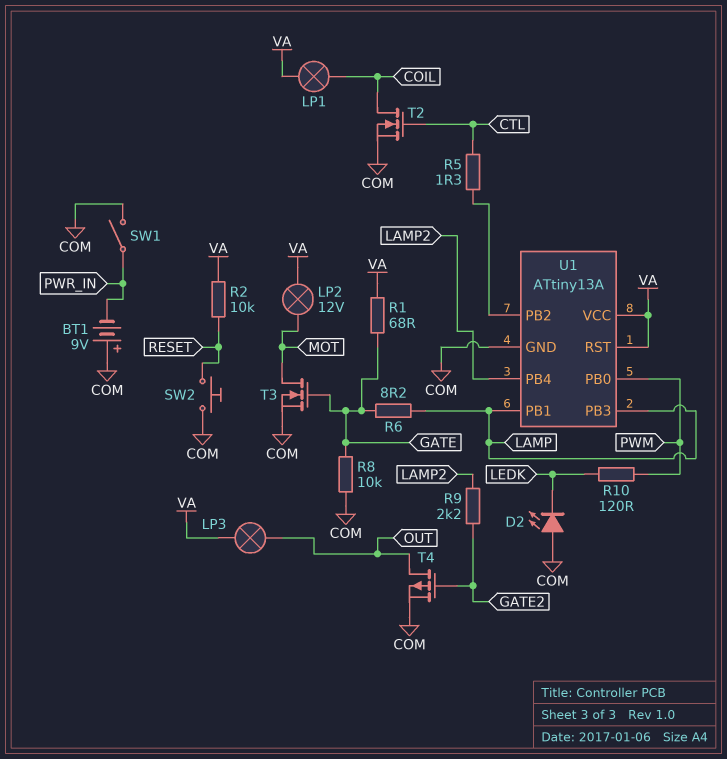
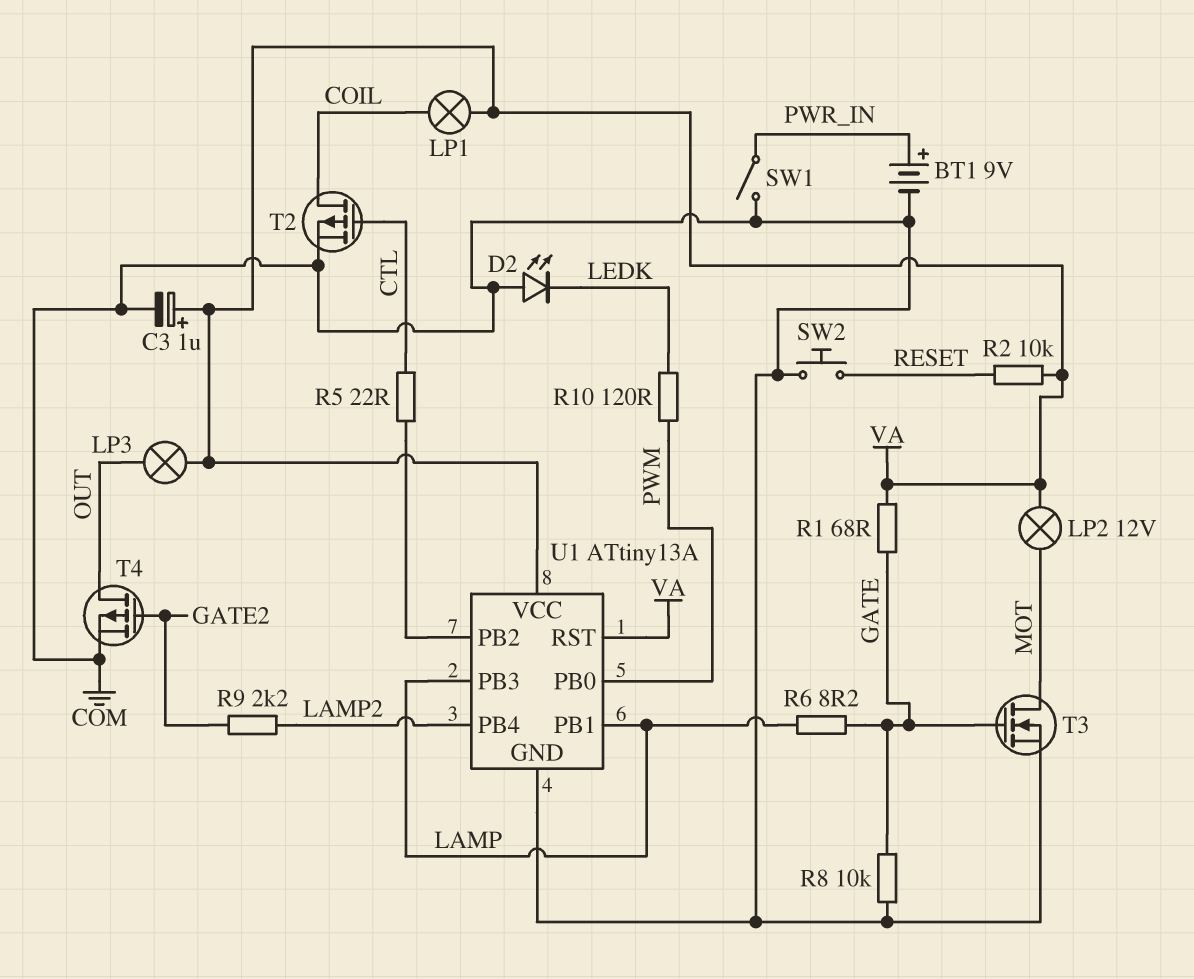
BT1: 9V (plus COM, minus PWR_IN) -> 9V (plus PWR_IN, minus COM)
C3: none -> 1uF (plus VA, minus COM)
R5: 1.3 (CTL, U1/PB2) -> 22 (CTL, U1/PB2)
T2: NMOS (G CTL, D COIL, S COM) -> PMOS (G CTL, D COIL, S COM)

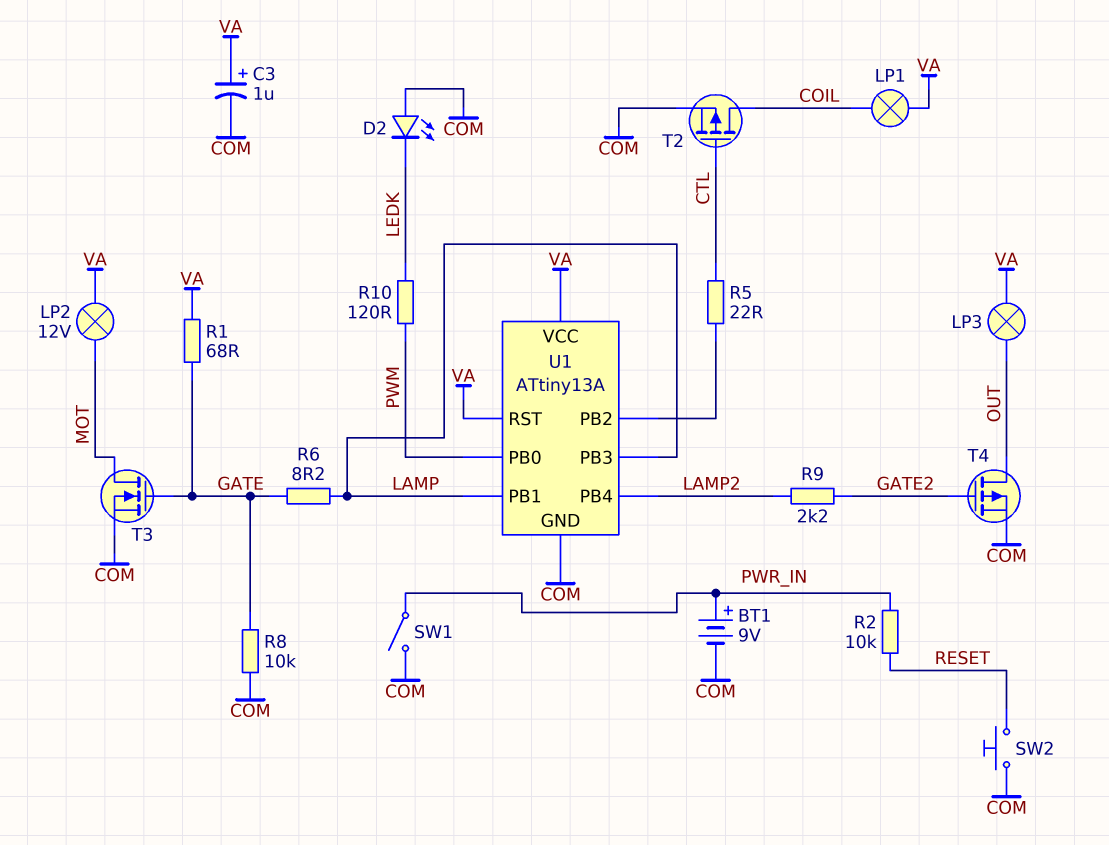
R2: 10k (RESET, VA) -> 10k (PWR_IN, RESET)

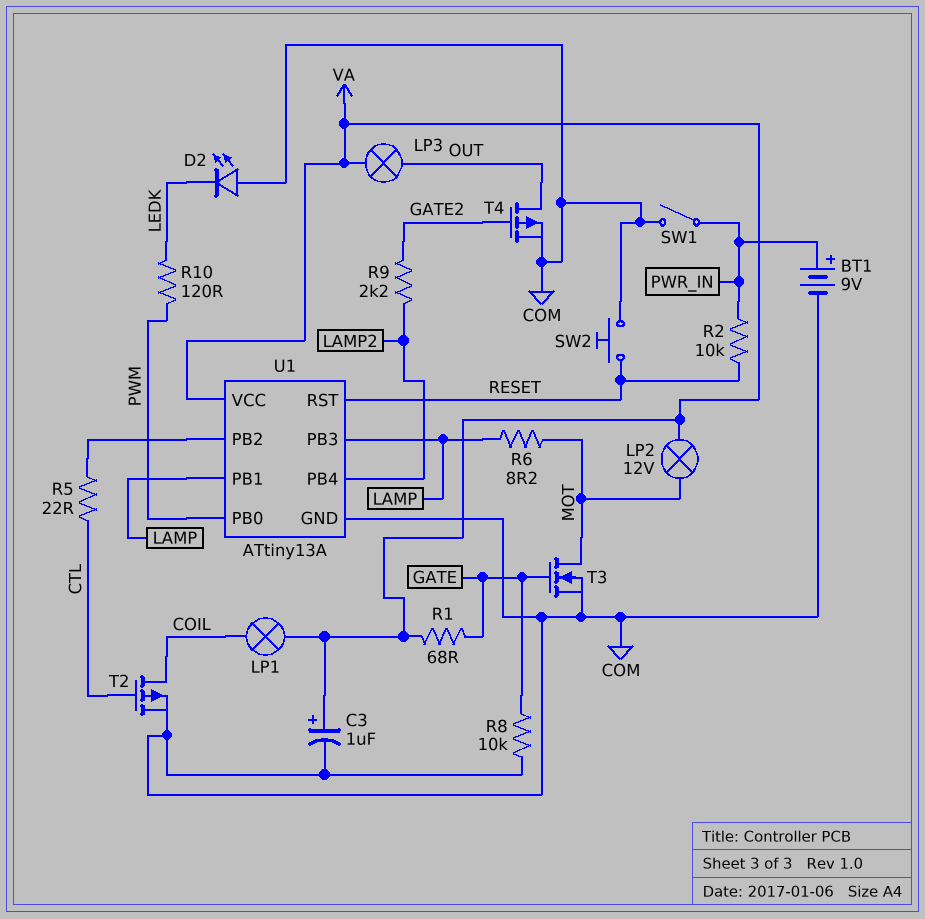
R6: 8.2 (GATE, LAMP) -> 8.2 (LAMP, MOT)
U1 pin RST: VA -> RESET

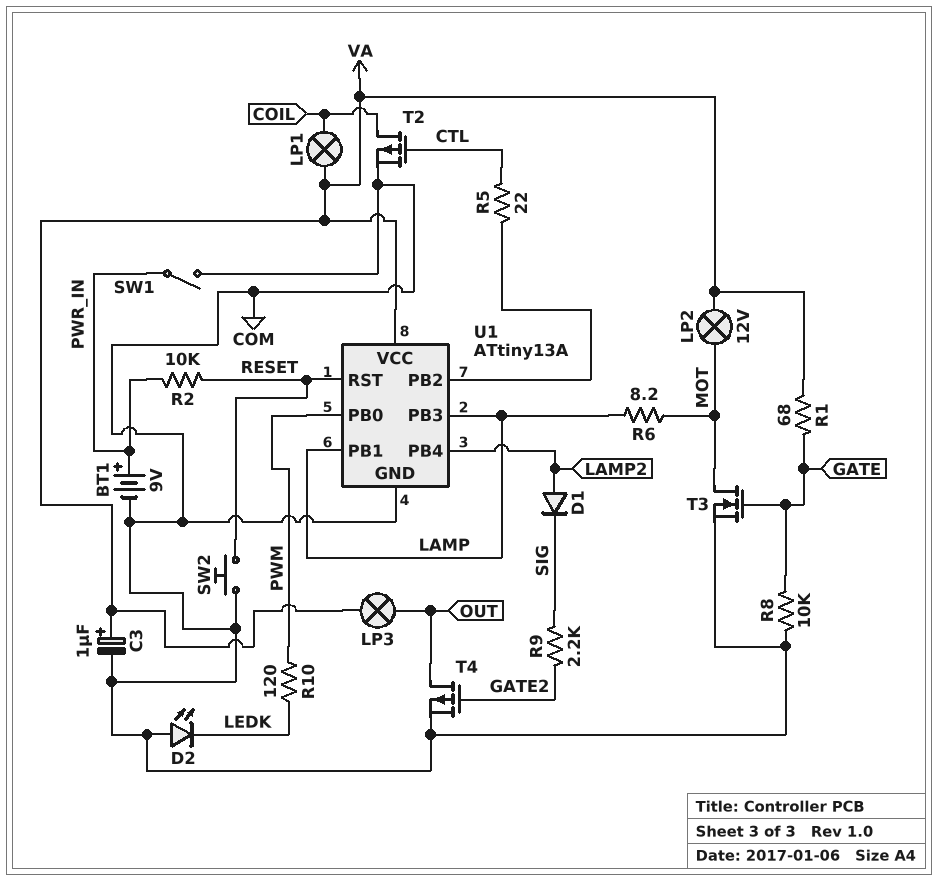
D1: none -> diode (A LAMP2, K SIG)
R9: 2.2k (GATE2, LAMP2) -> 2.2k (GATE2, SIG)

